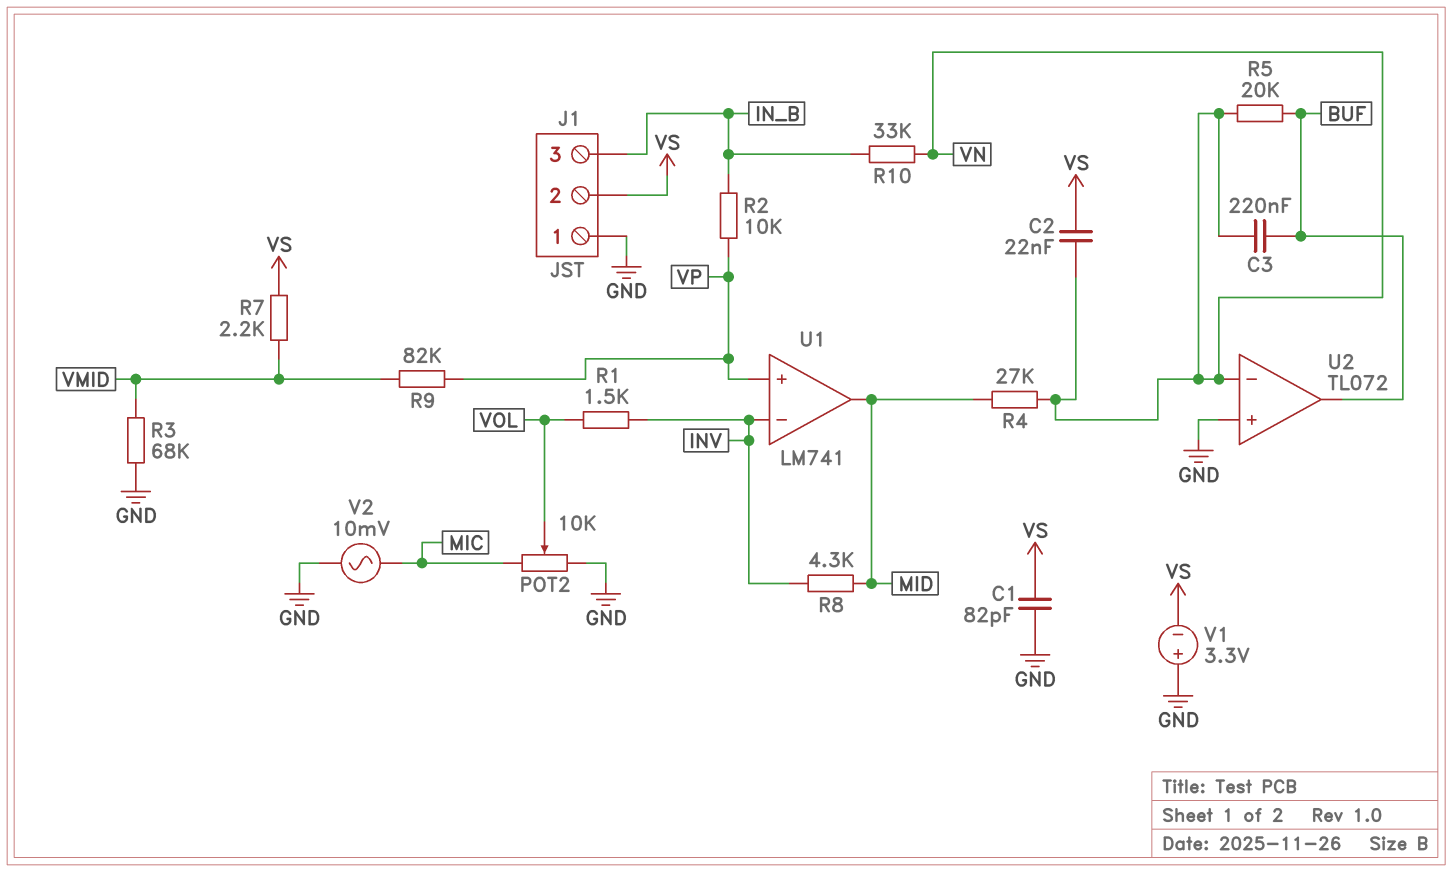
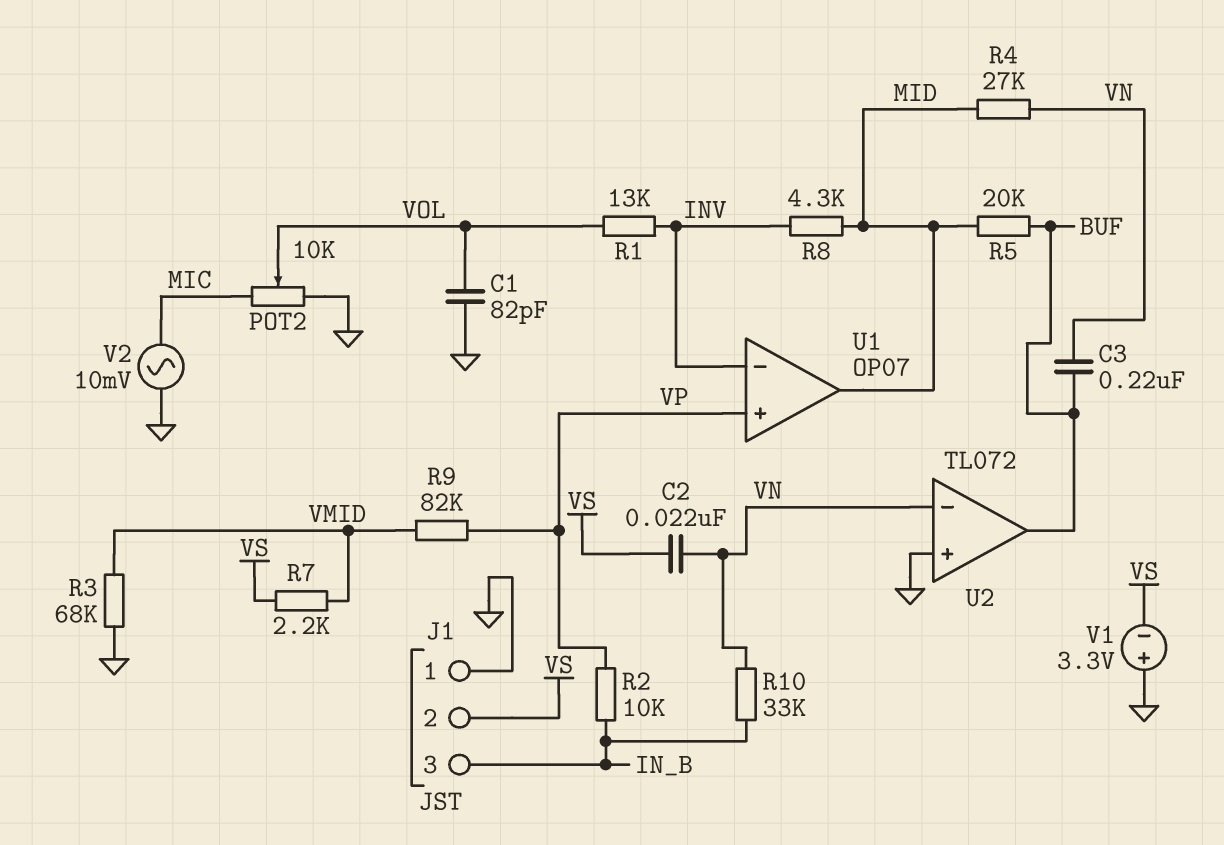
C1: 82pF (GND, VS) -> 82pF (GND, VOL)
R1: 1.5k (INV, VOL) -> 13k (INV, VOL)
R5: 20k (BUF, VN) -> 20k (BUF, MID)
U1: LM741 -> OP07

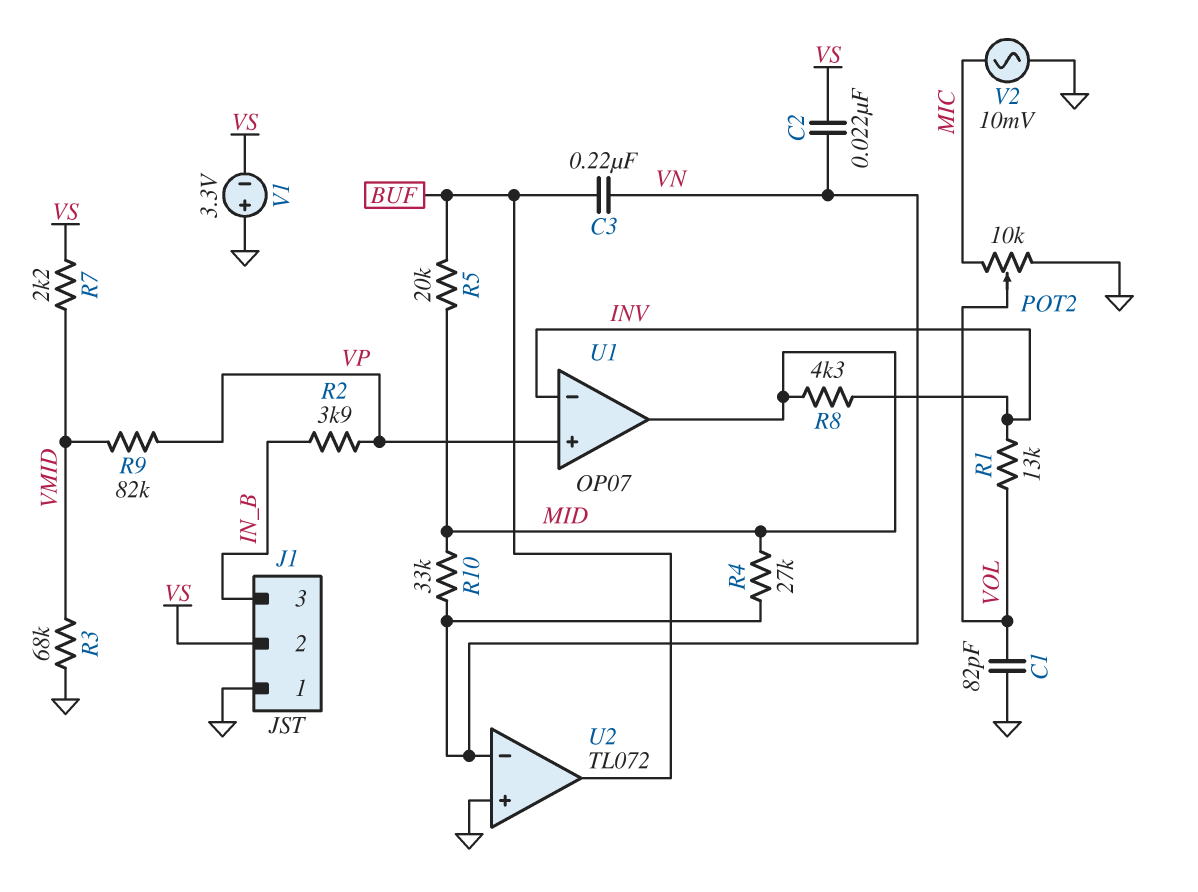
R2: 10k (IN_B, VP) -> 3.9k (IN_B, VP)
R10: 33k (IN_B, VN) -> 33k (MID, VN)

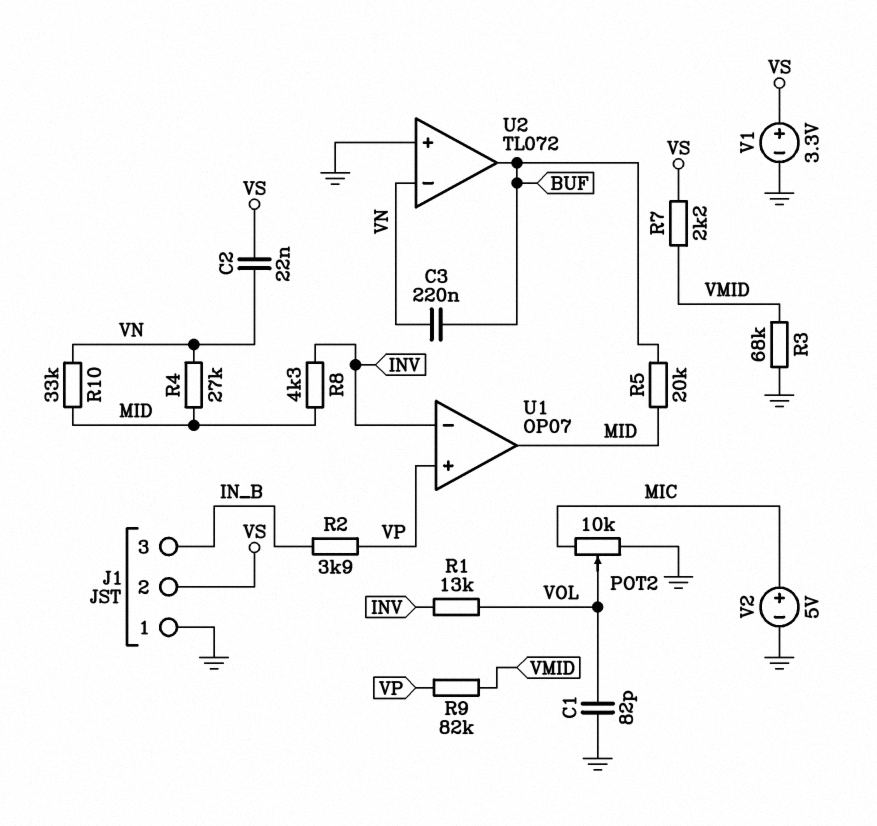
V1: 3.3V (plus GND, minus VS) -> 3.3V (plus VS, minus GND)
V2: AC 10mV (GND, MIC) -> 5V (plus MIC, minus GND)

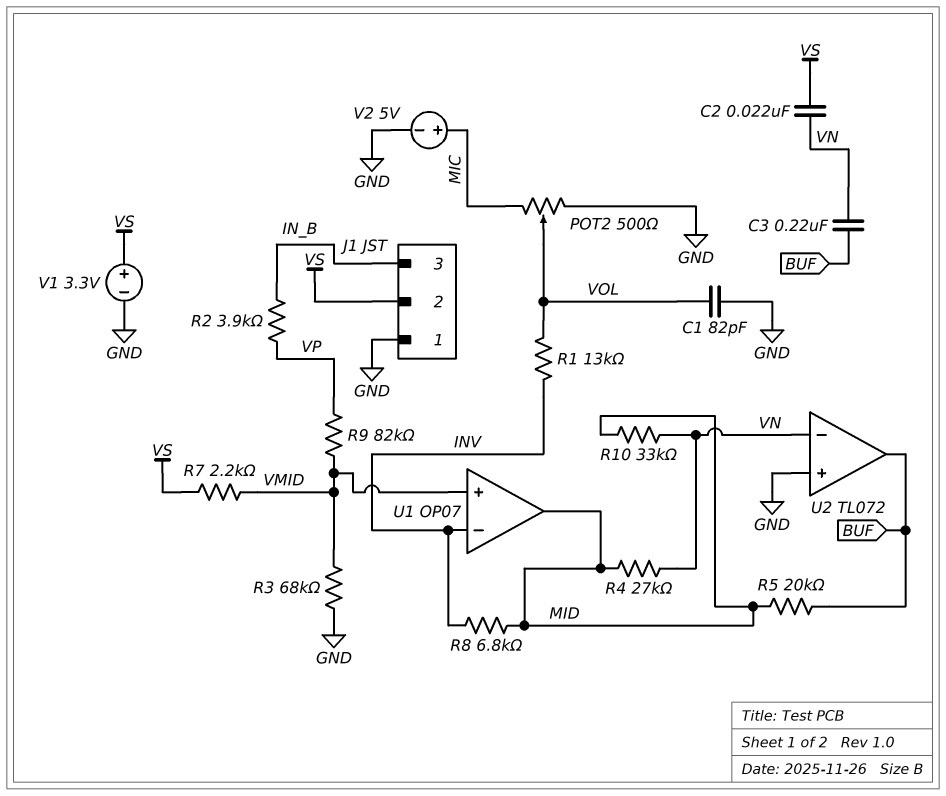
POT2: 10k (GND, MIC, wiper VOL) -> 500 (GND, MIC, wiper VOL)
R8: 4.3k (INV, MID) -> 6.8k (INV, MID)
U1 pin in+: VP -> VMID

